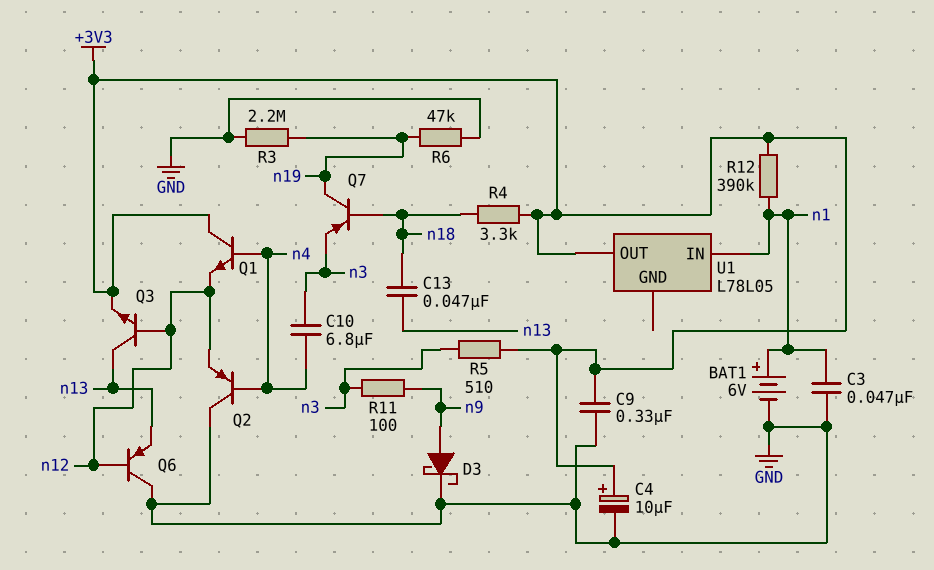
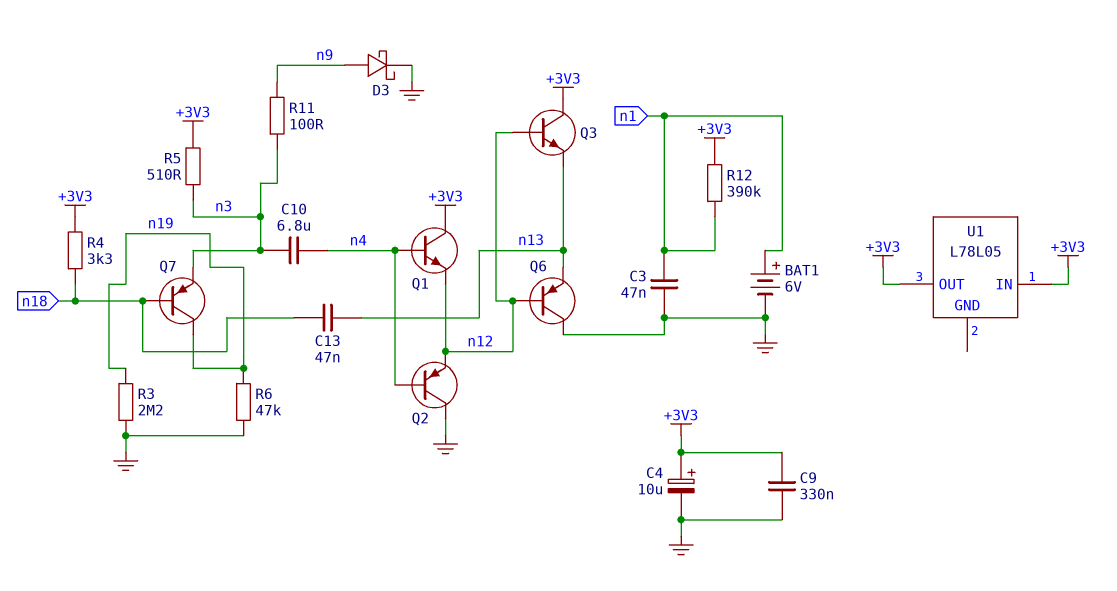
Q3: NPN (B n12, C n13, E +3V3) -> NPN (B n12, C +3V3, E n13)
U1 pin IN: n1 -> +3V3

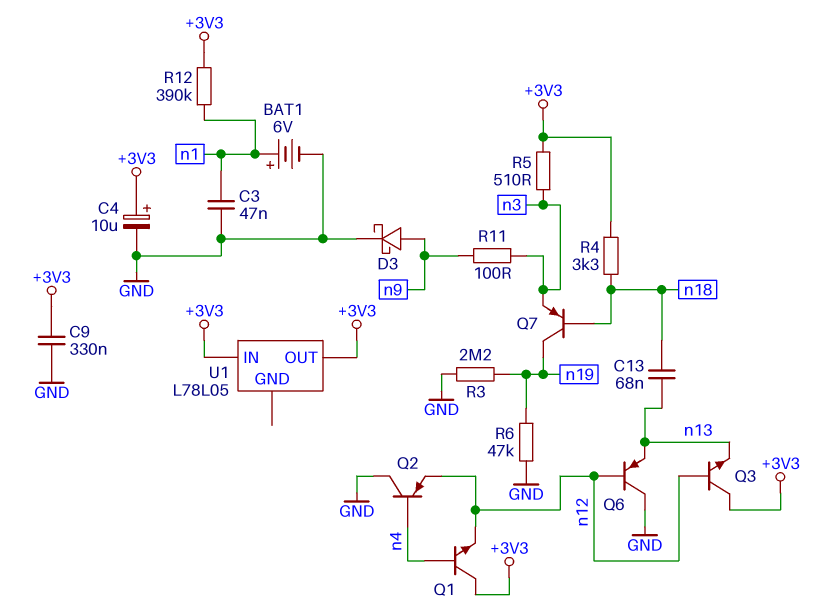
C10: 6.8uF (n3, n4) -> none
C13: 47nF (n13, n18) -> 68nF (n13, n18)

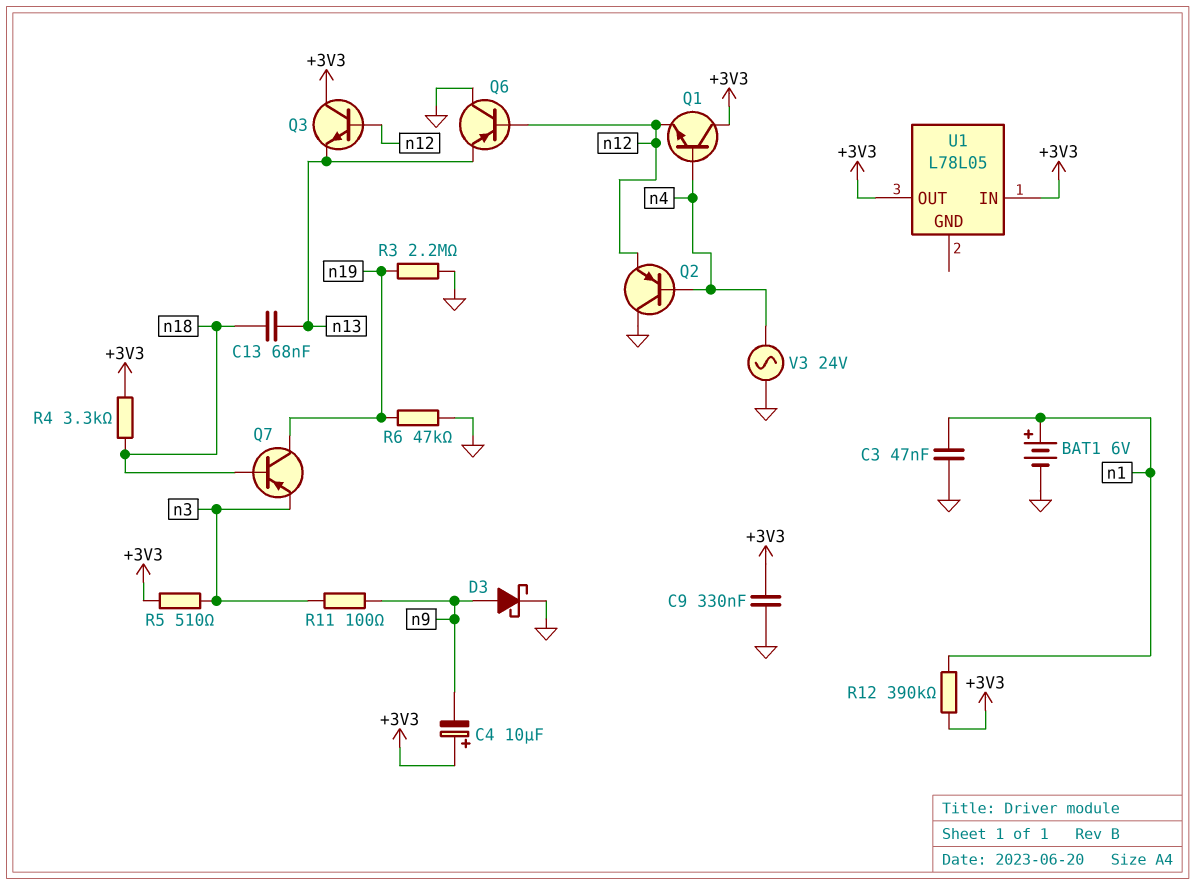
C4: 10uF (plus +3V3, minus GND) -> 10uF (plus +3V3, minus n9)
V3: none -> AC 24V (GND, n4)

